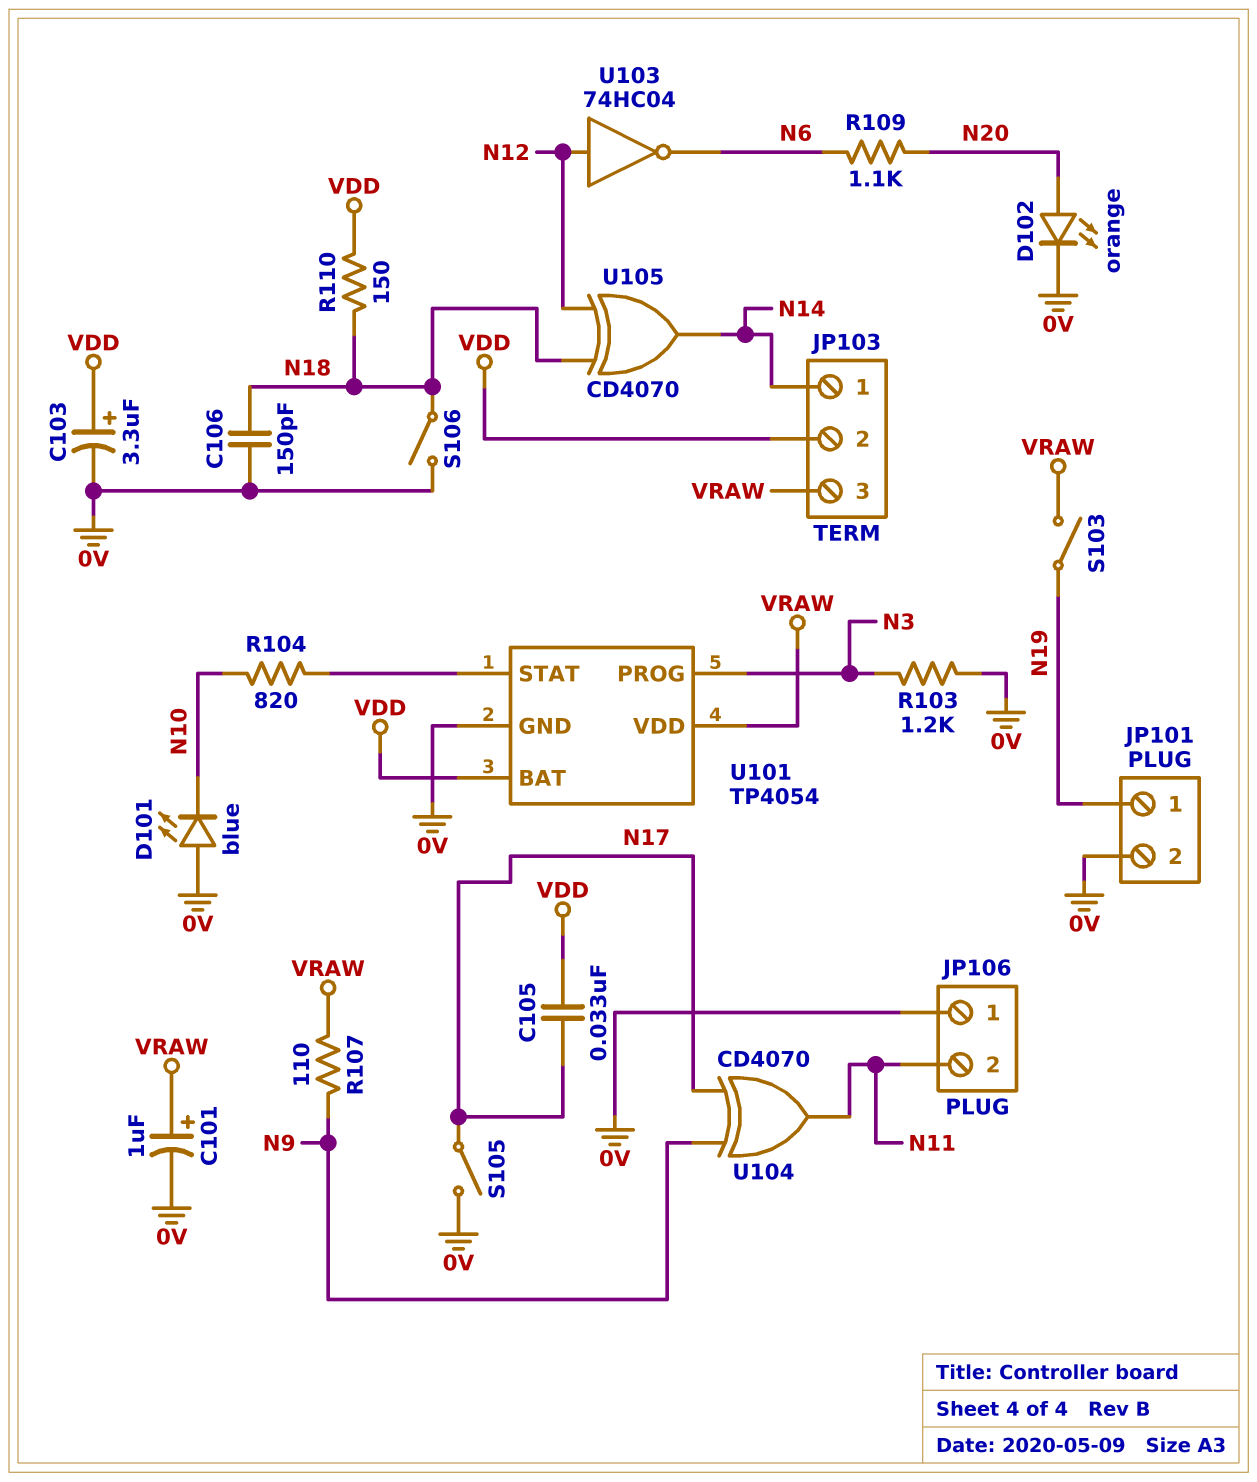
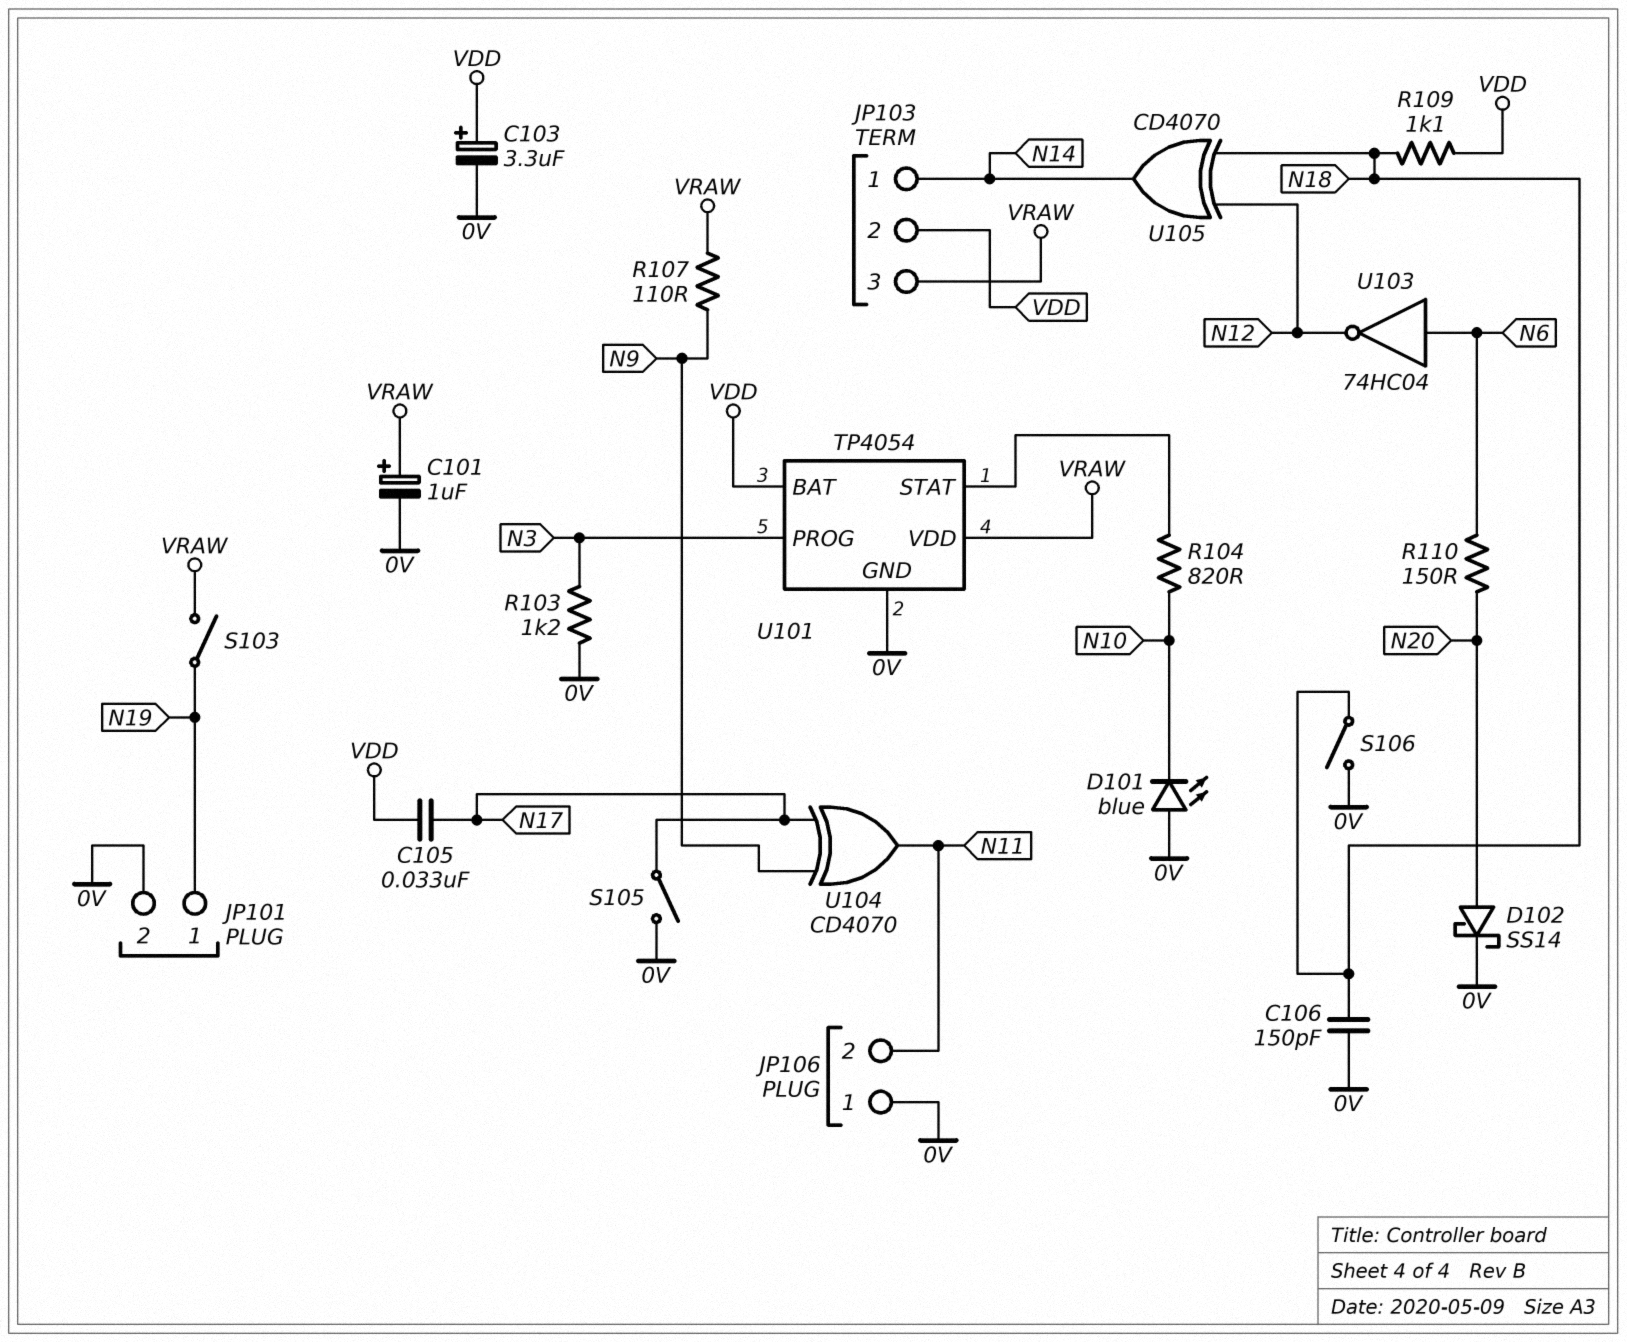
D102: LED orange (A N20, K 0V) -> schottky SS14 (A N20, K 0V)
R109: 1.1k (N6, N20) -> 1.1k (N18, VDD)
R110: 150 (N18, VDD) -> 150 (N6, N20)
U103: NOT 74HC04 (in N12, out N6) -> NOT 74HC04 (in N6, out N12)

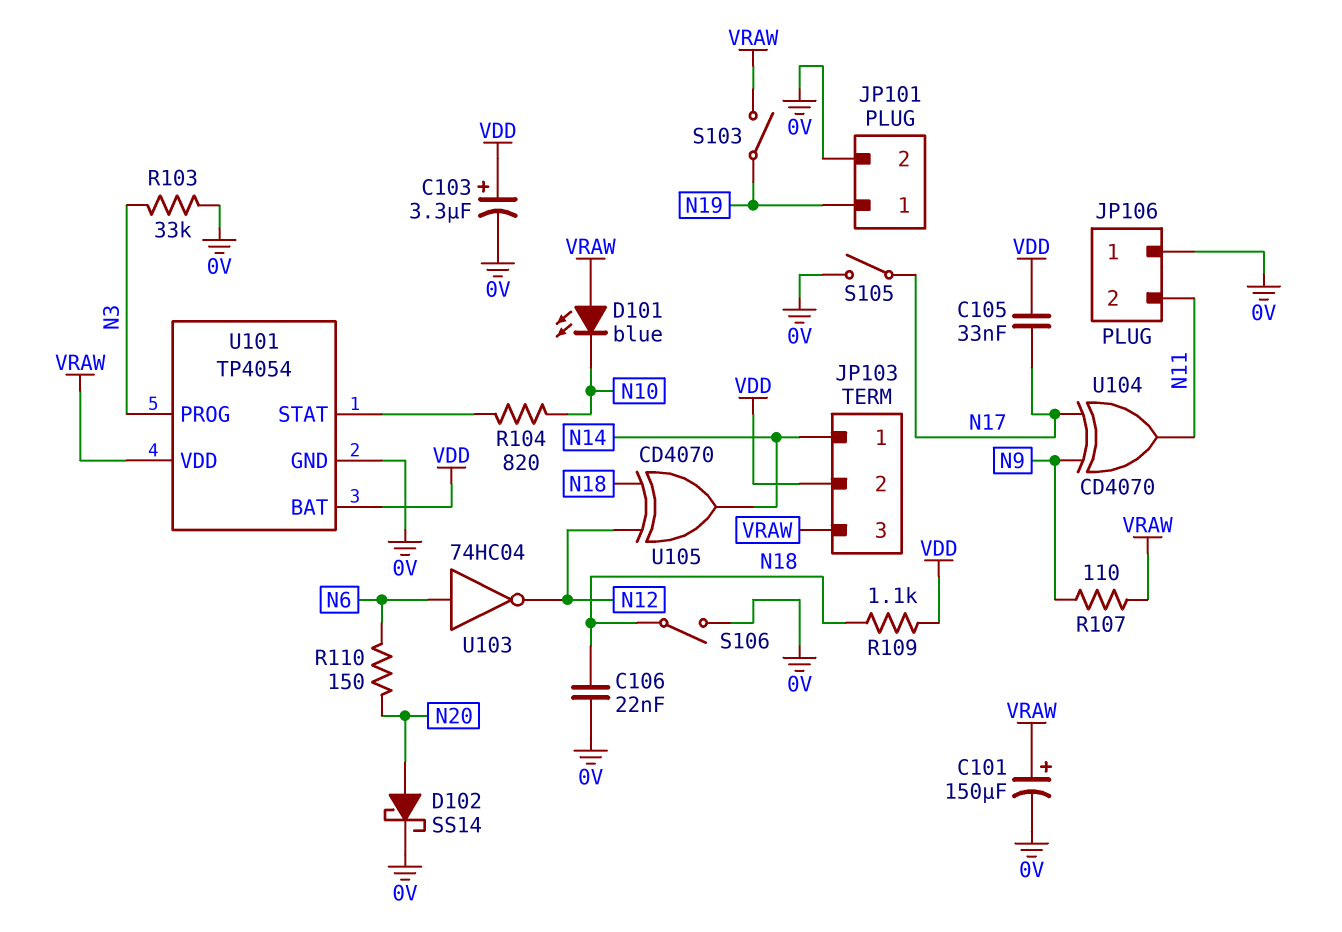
C101: 1uF (plus VRAW, minus 0V) -> 150uF (plus VRAW, minus 0V)
C106: 150pF (0V, N18) -> 22nF (0V, N18)
D101: LED blue (A 0V, K N10) -> LED blue (A VRAW, K N10)
R103: 1.2k (0V, N3) -> 33k (0V, N3)

